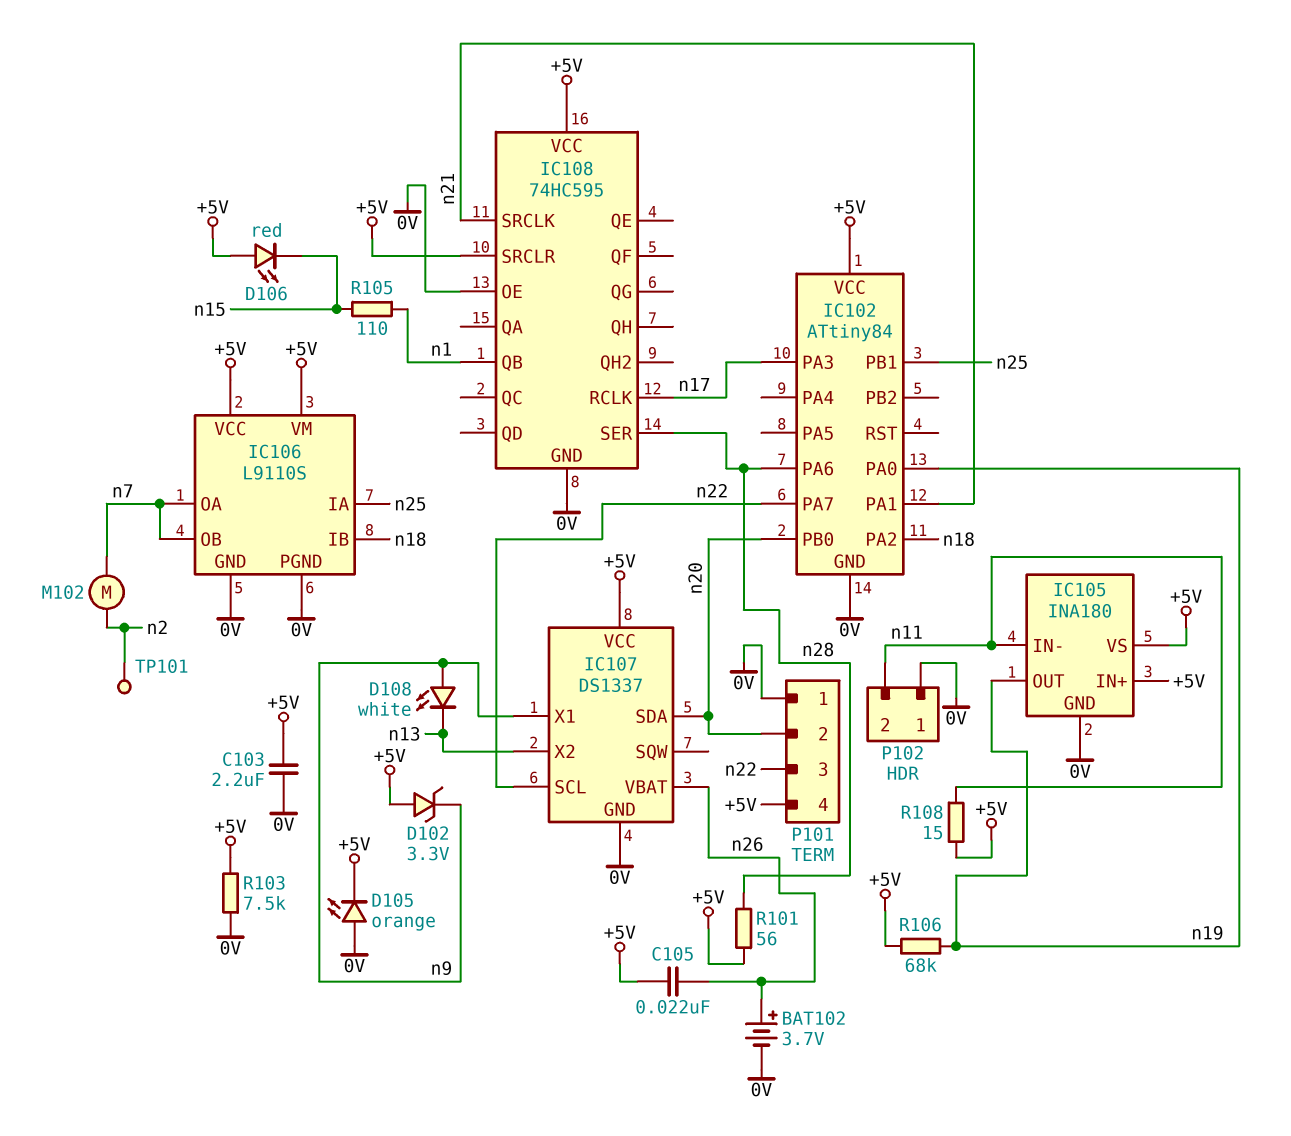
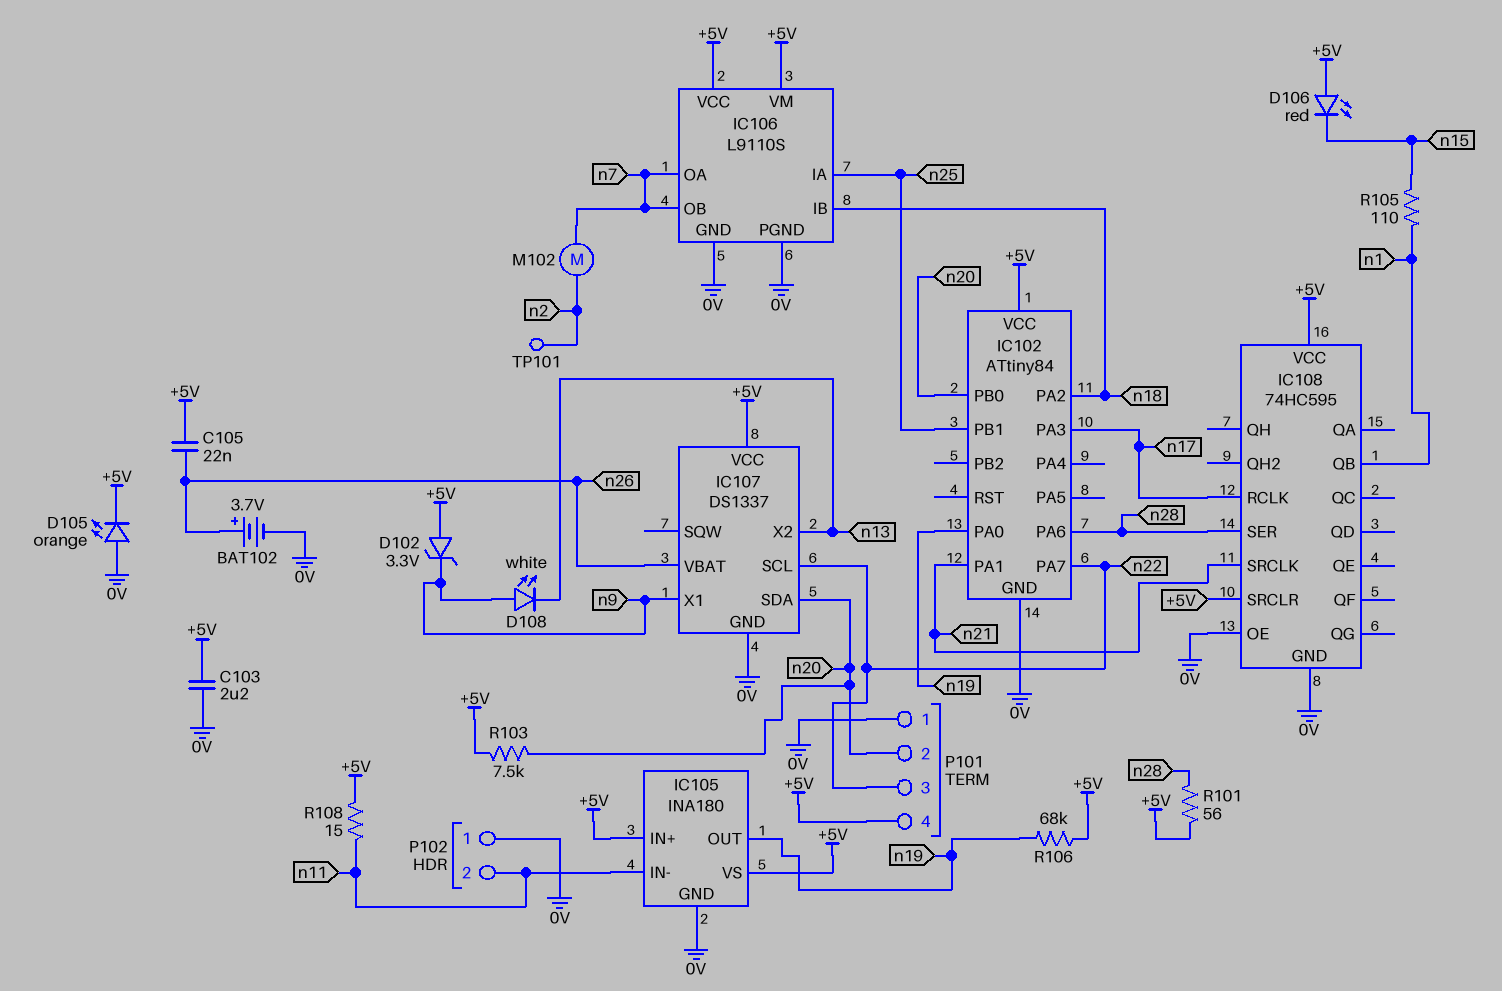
R103: 7.5k (+5V, 0V) -> 7.5k (+5V, n20)

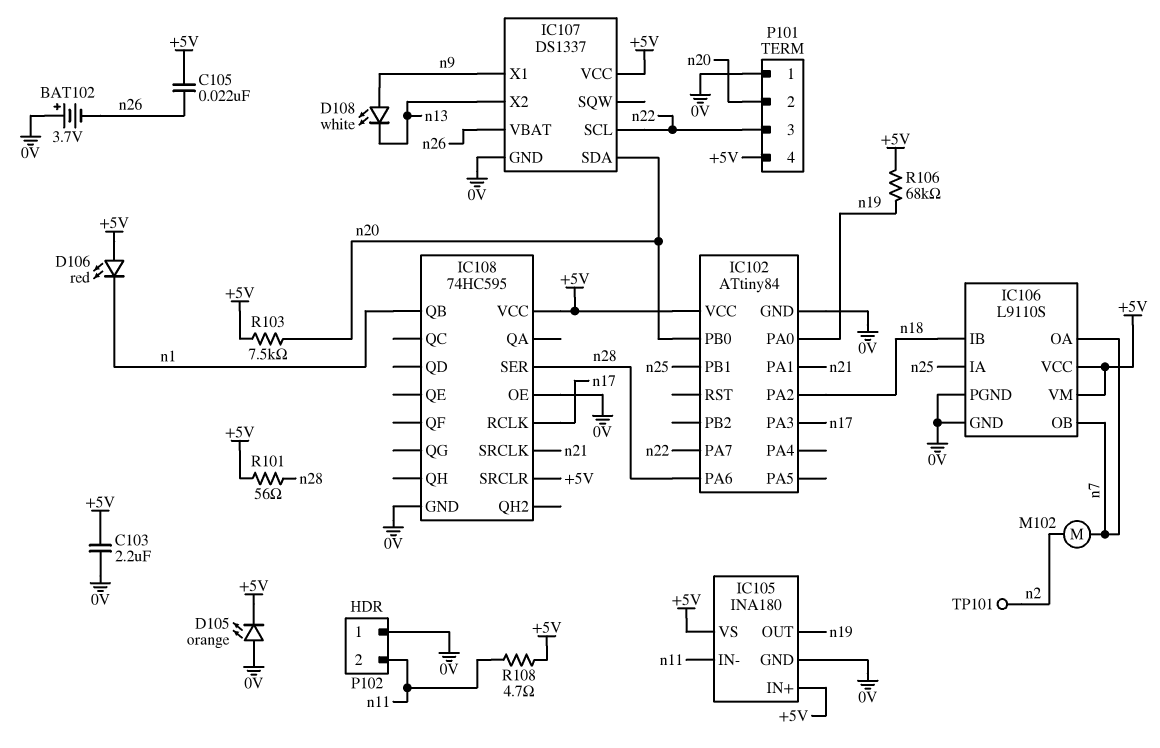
BAT102: 3.7V (plus n26, minus 0V) -> 3.7V (plus 0V, minus n26)
D102: zener 3.3V (A +5V, K n9) -> none
D106: LED red (A +5V, K n15) -> LED red (A +5V, K n1)
R105: 110 (n1, n15) -> none
R108: 15 (+5V, n11) -> 4.7 (+5V, n11)

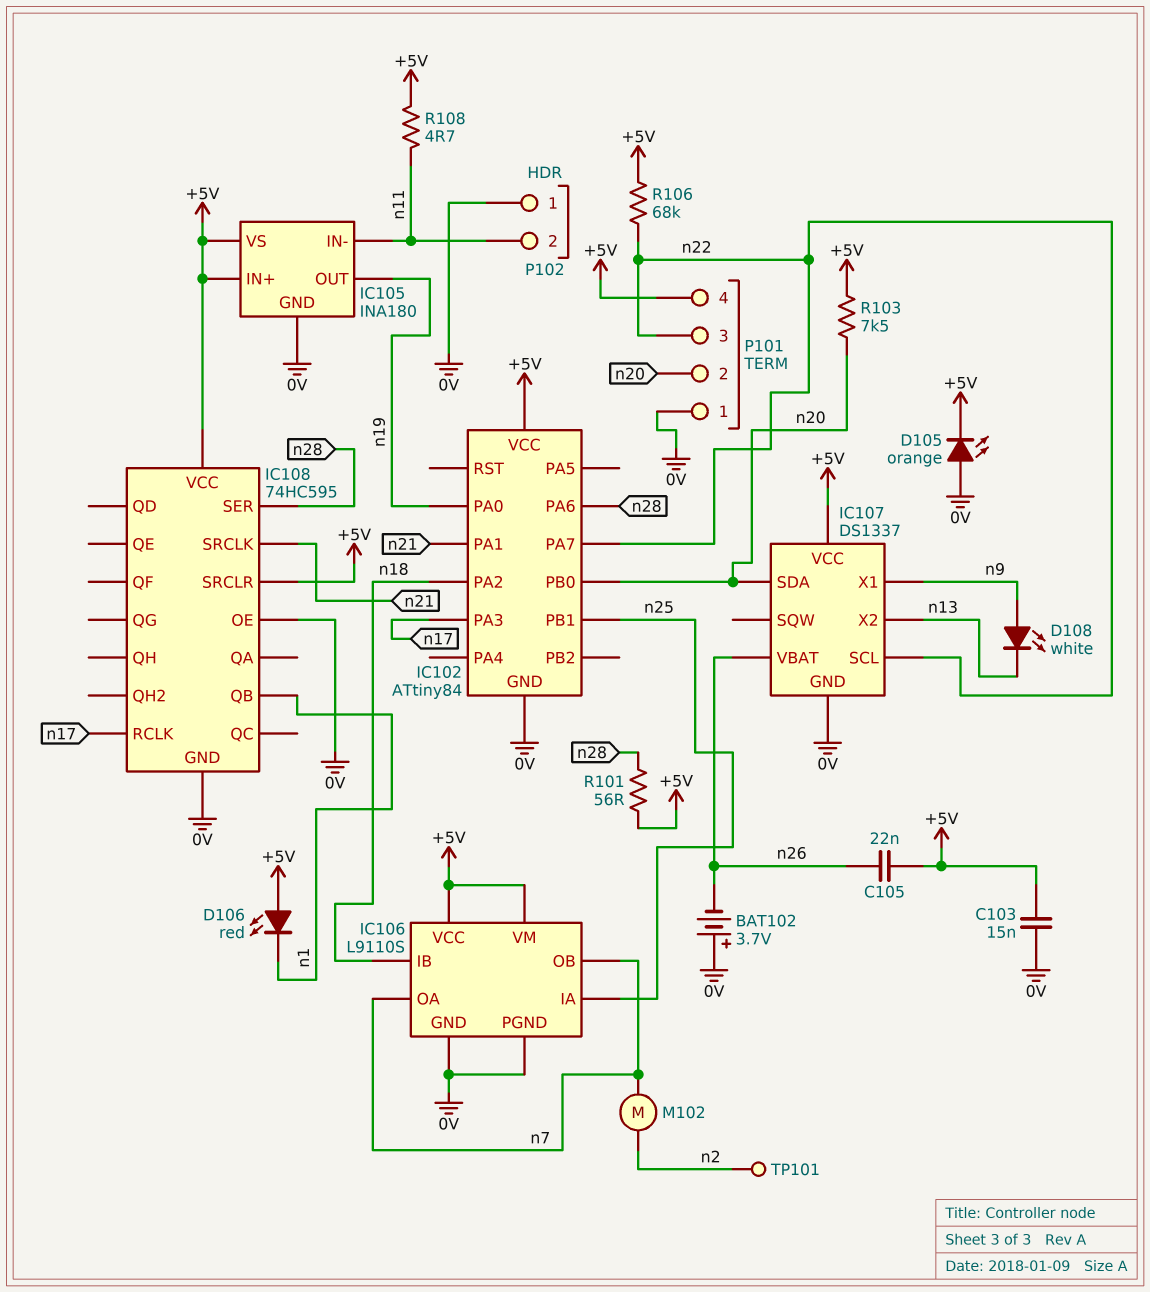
C103: 2.2uF (+5V, 0V) -> 15nF (+5V, 0V)
R106: 68k (+5V, n19) -> 68k (+5V, n22)

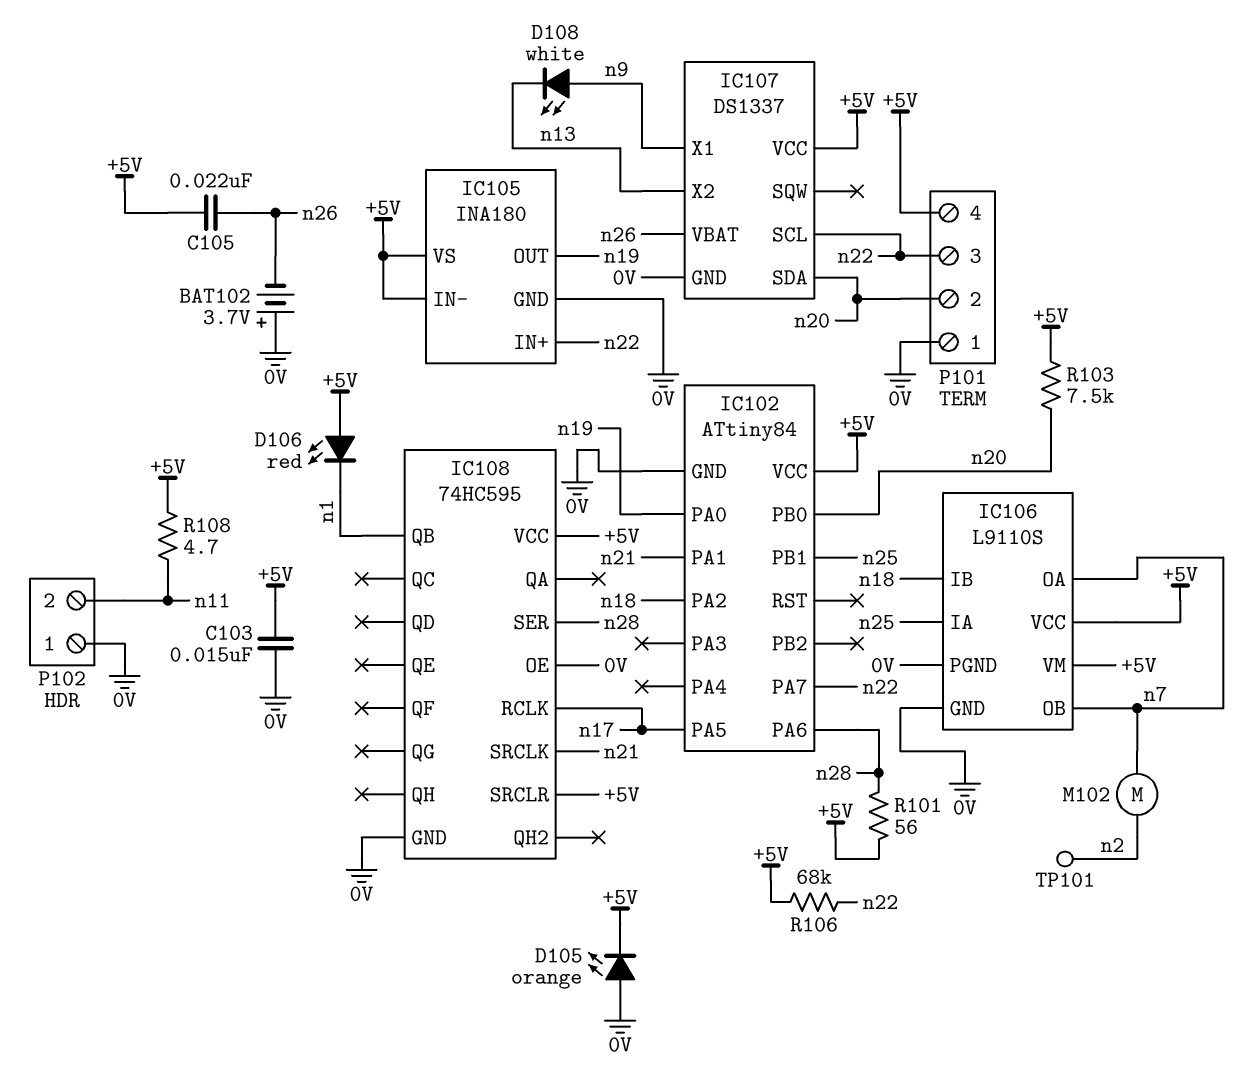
IC102 pin PA3: n17 -> none
IC102 pin PA5: none -> n17
IC105 pin IN+: +5V -> n22
IC105 pin IN-: n11 -> +5V

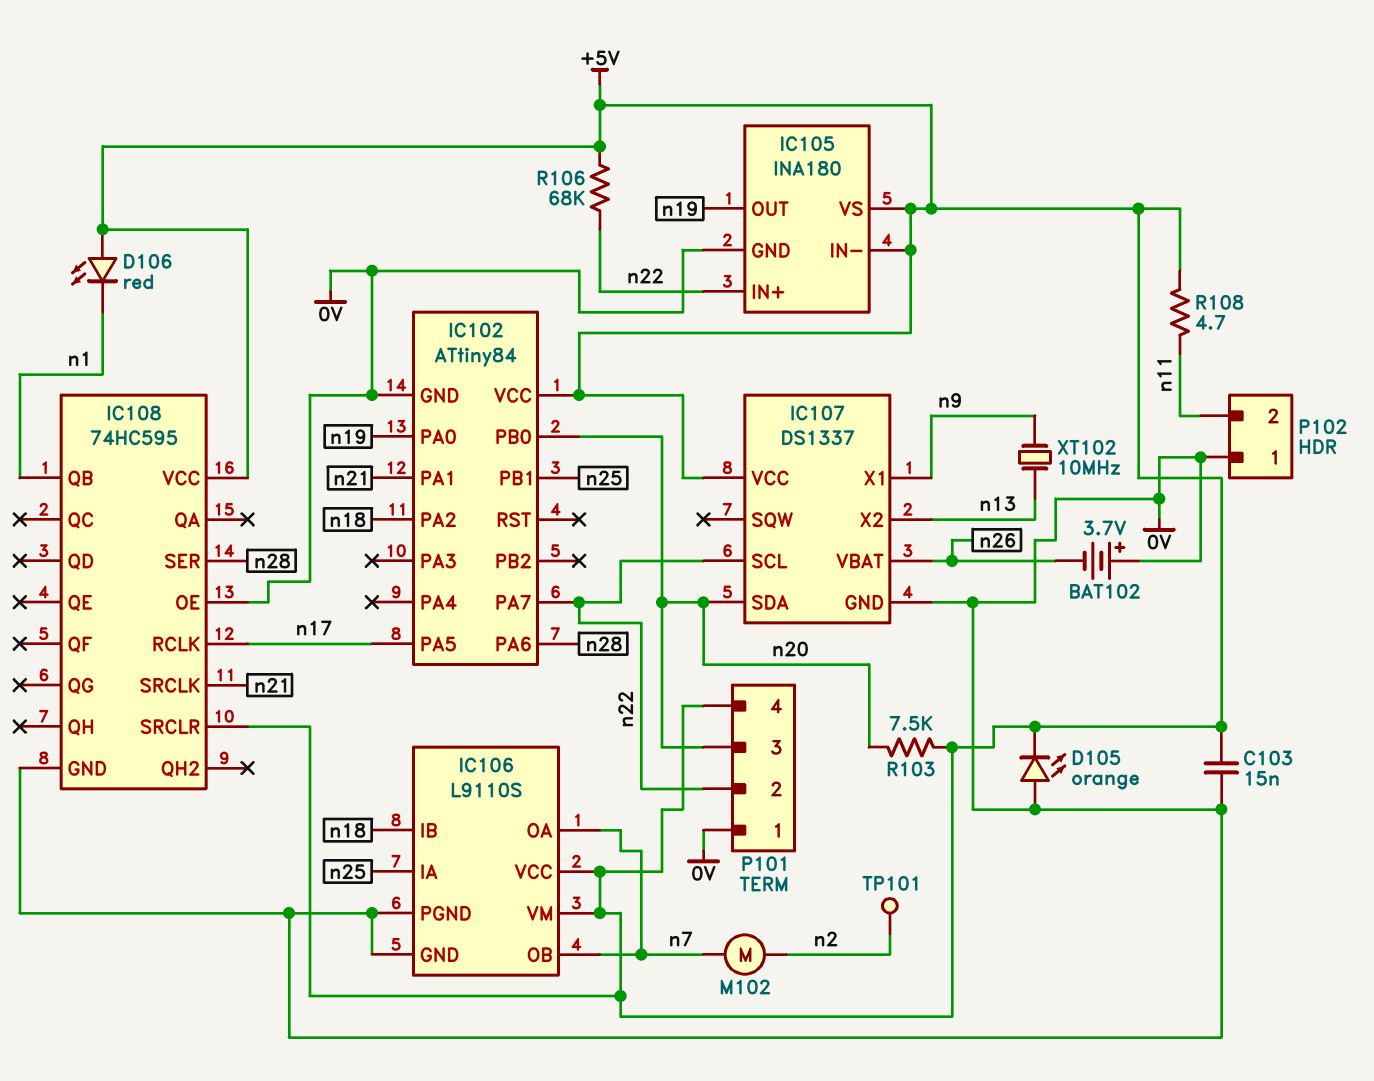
C105: 22nF (+5V, n26) -> none
D108: LED white (A n9, K n13) -> none
P101 pin 2: n20 -> n22
P101 pin 3: n22 -> n20
R101: 56 (+5V, n28) -> none
XT102: none -> 10MHz (n9, n13)

